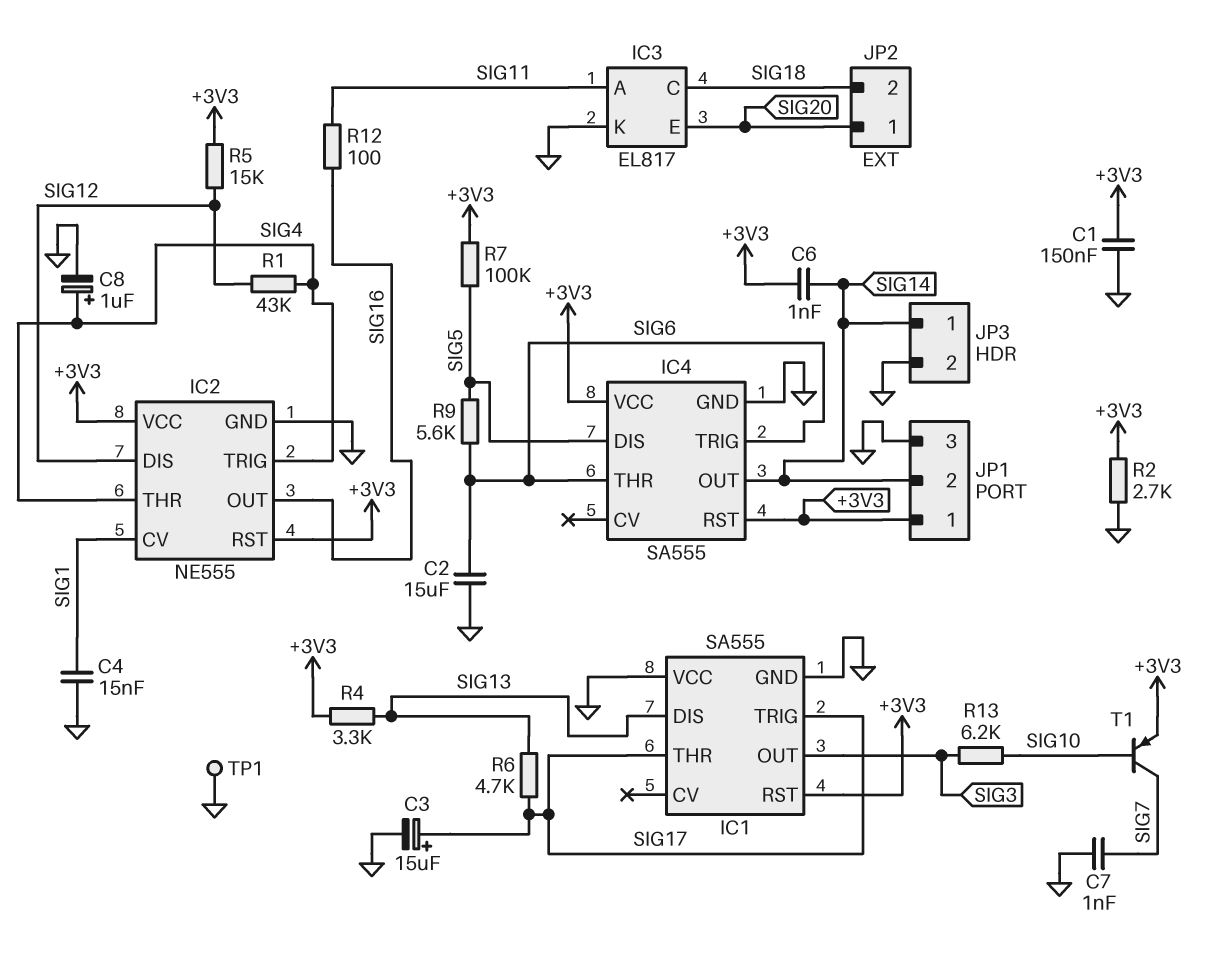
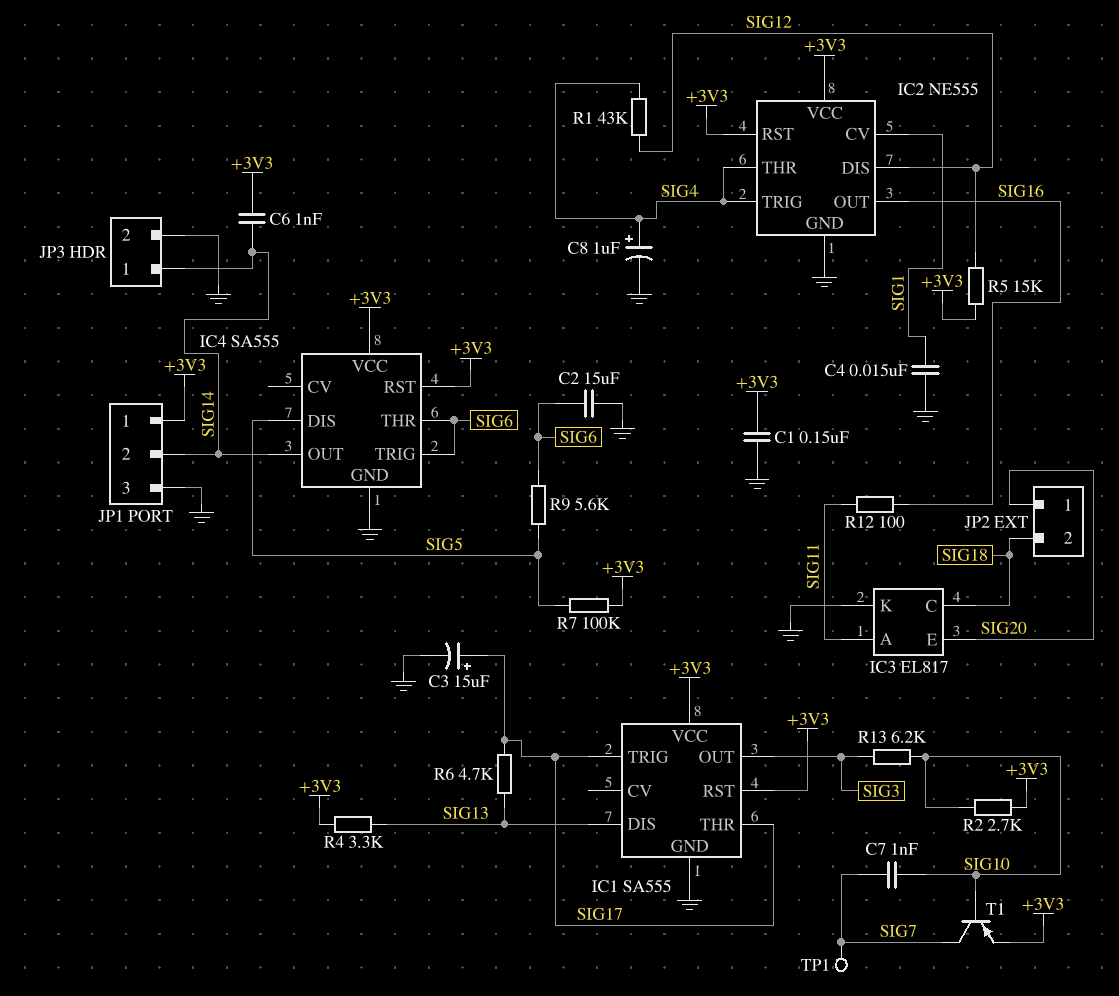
C7: 1nF (GND, SIG7) -> 1nF (SIG7, SIG10)
IC1 pin VCC: GND -> +3V3
R2: 2.7k (+3V3, GND) -> 2.7k (+3V3, SIG10)
TP1: test point (GND) -> test point (SIG7)

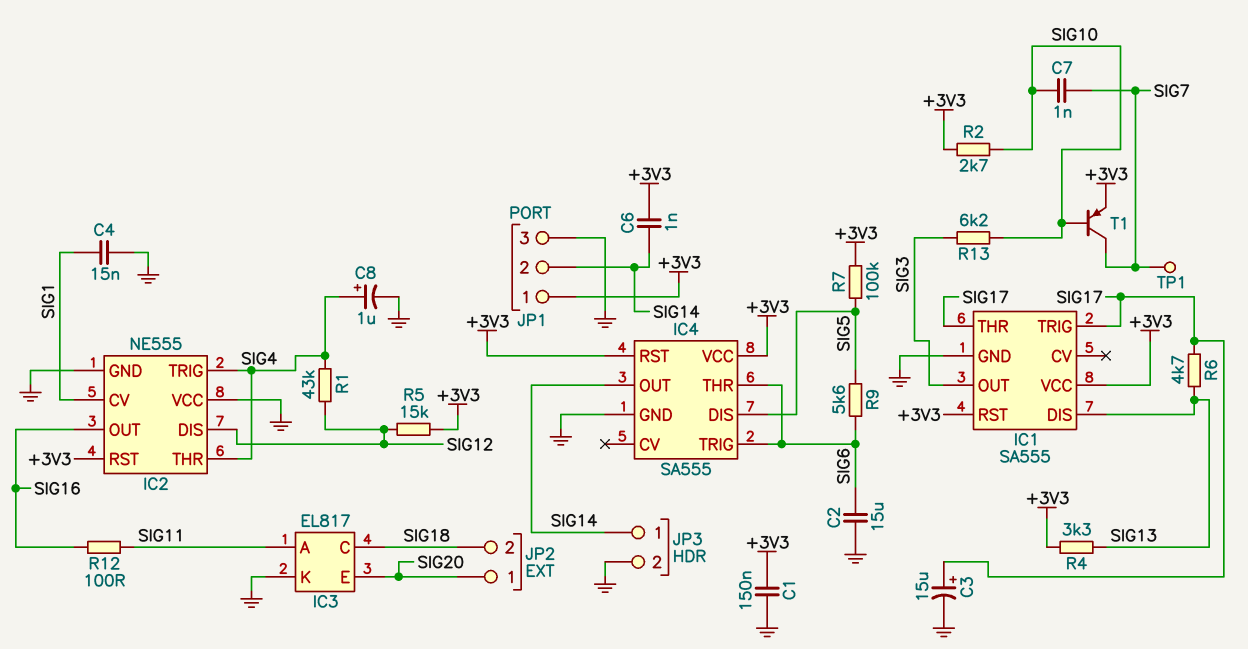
IC2 pin VCC: +3V3 -> GND

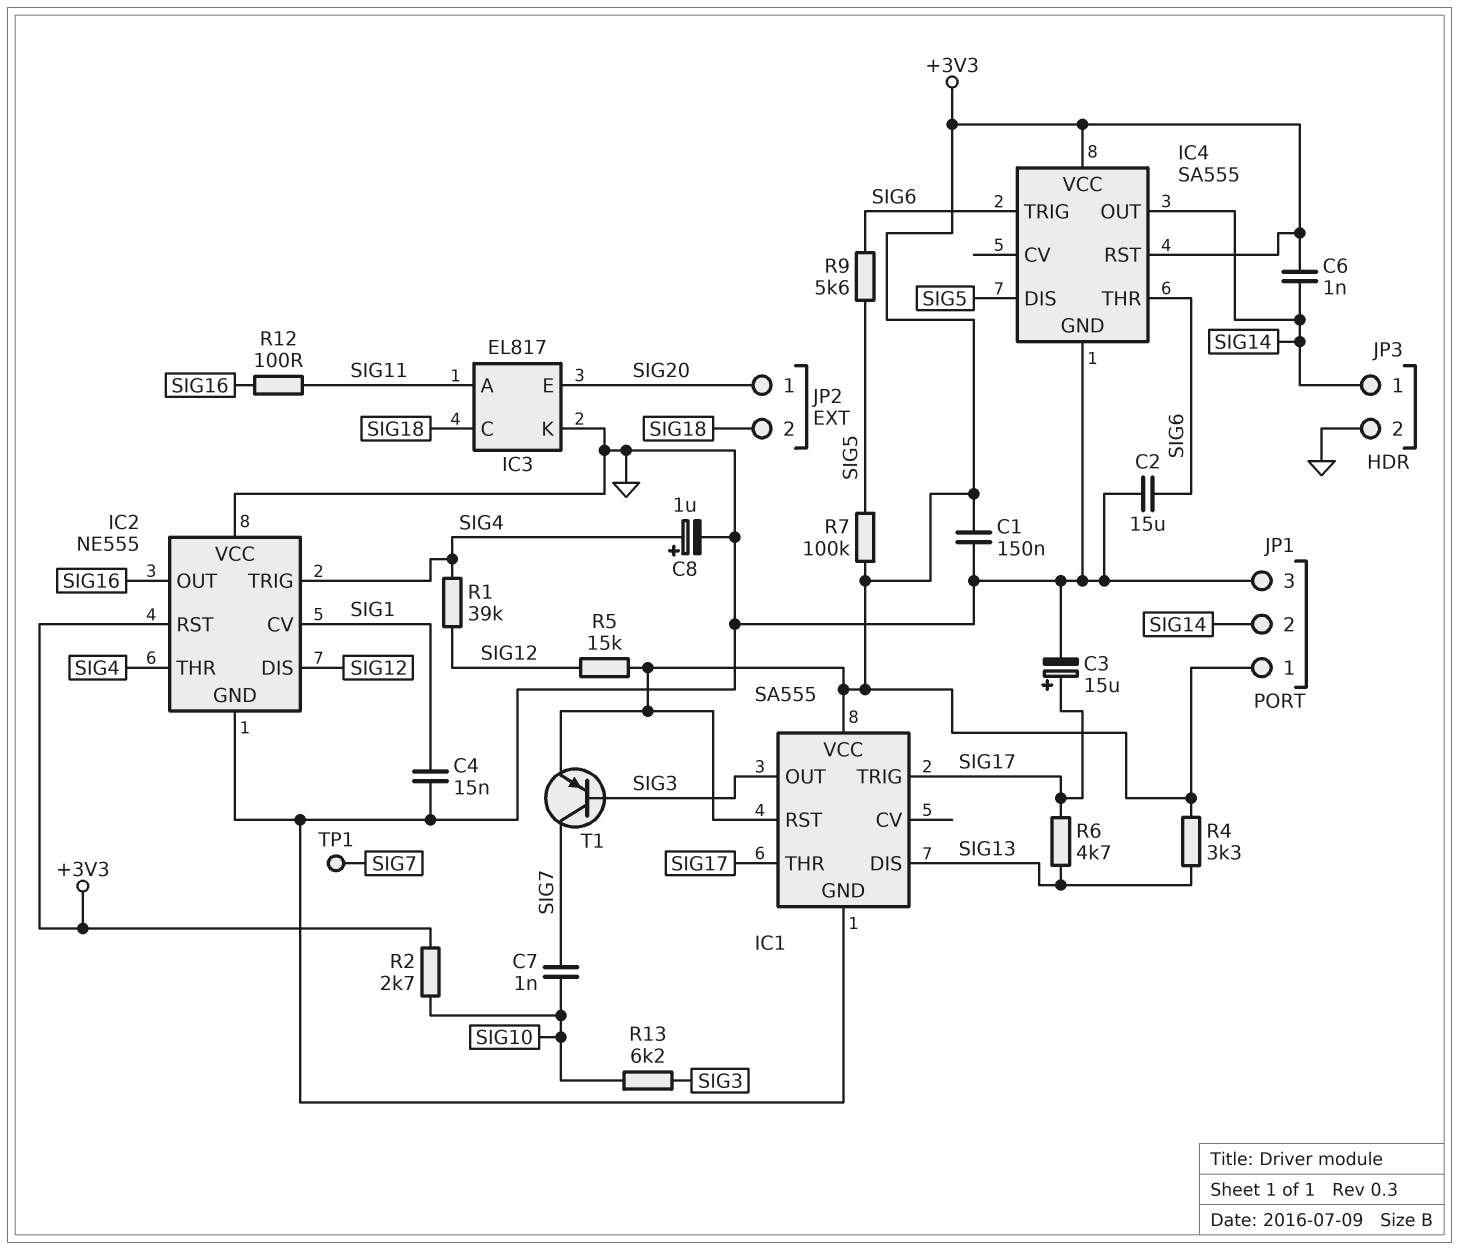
R1: 43k (SIG4, SIG12) -> 39k (SIG4, SIG12)
T1: PNP (B SIG10, C SIG7, E +3V3) -> PNP (B SIG3, C SIG7, E +3V3)

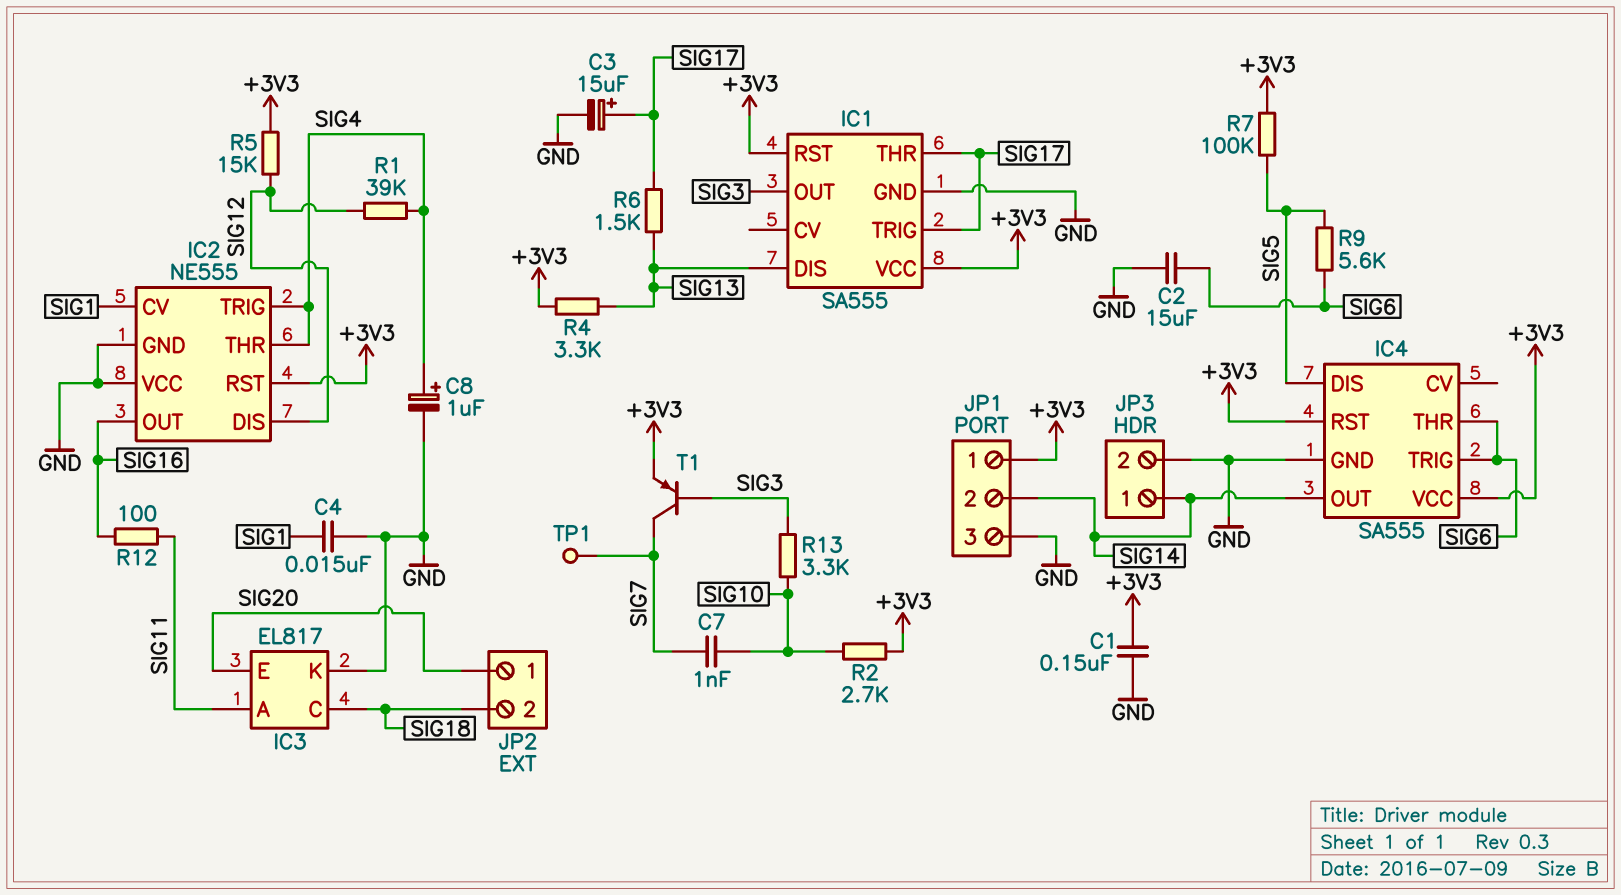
C6: 1nF (+3V3, SIG14) -> none
R6: 4.7k (SIG13, SIG17) -> 1.5k (SIG13, SIG17)
R13: 6.2k (SIG3, SIG10) -> 3.3k (SIG3, SIG10)

